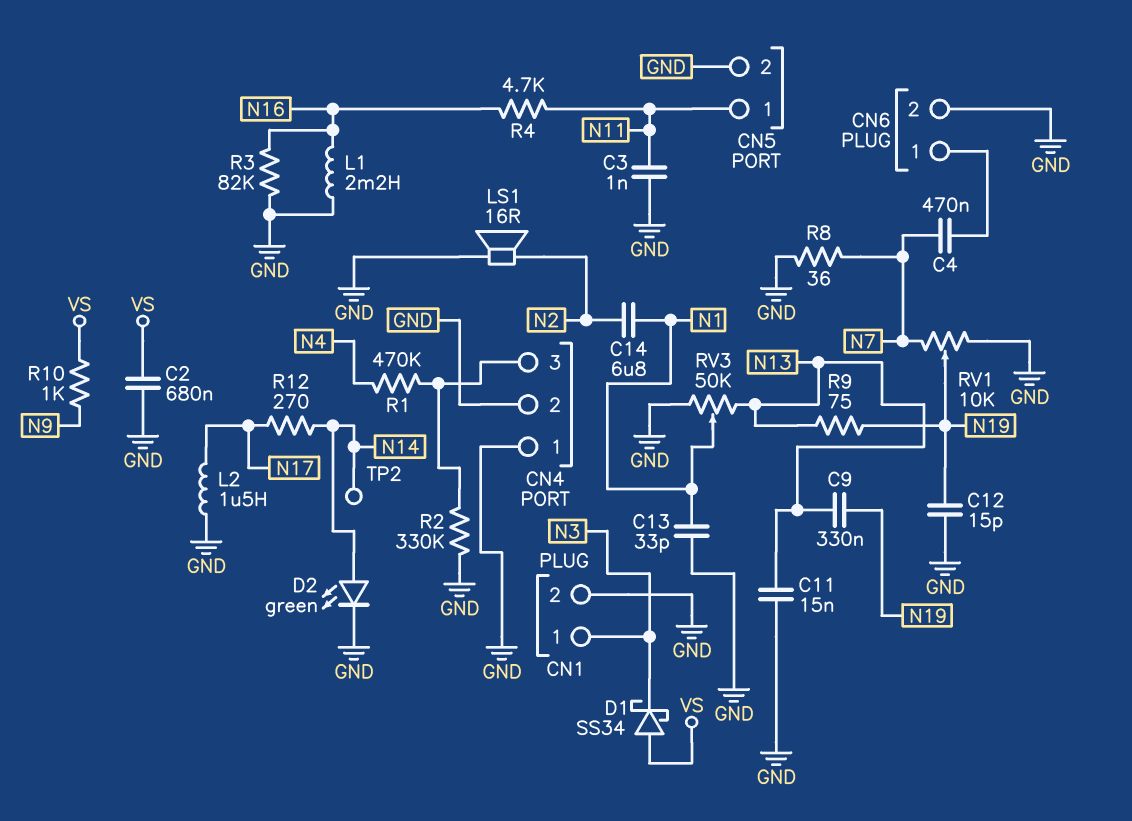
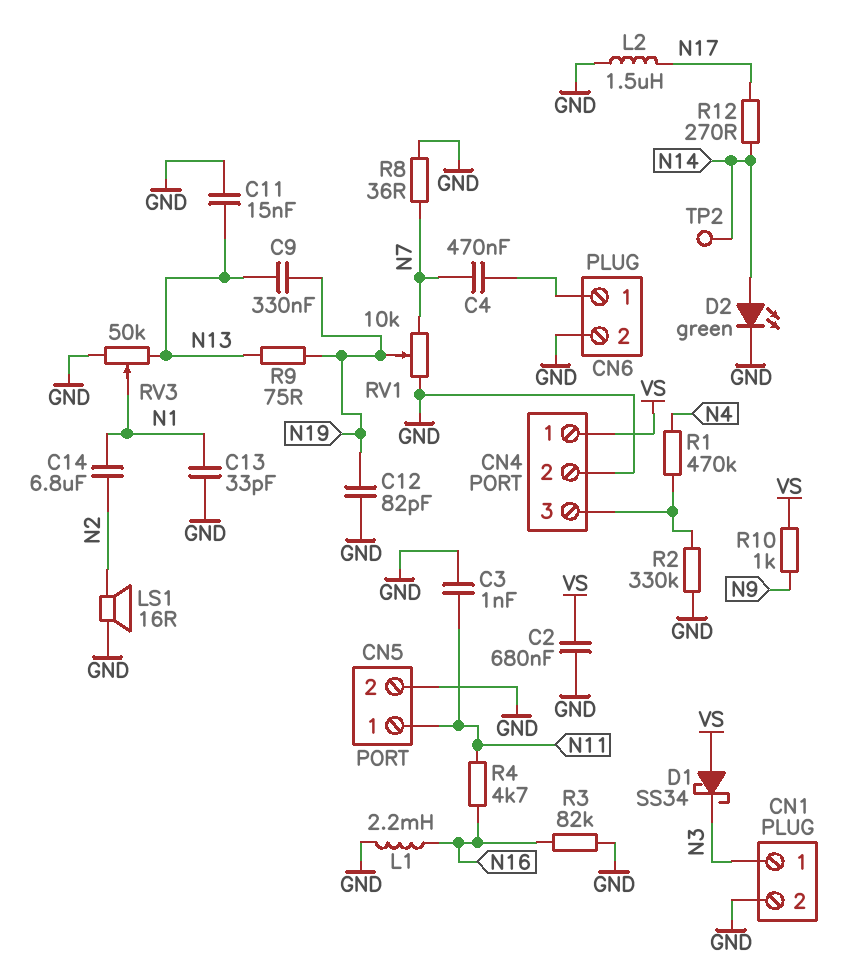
C12: 15pF (GND, N19) -> 82pF (GND, N19)
CN4 pin 1: GND -> VS

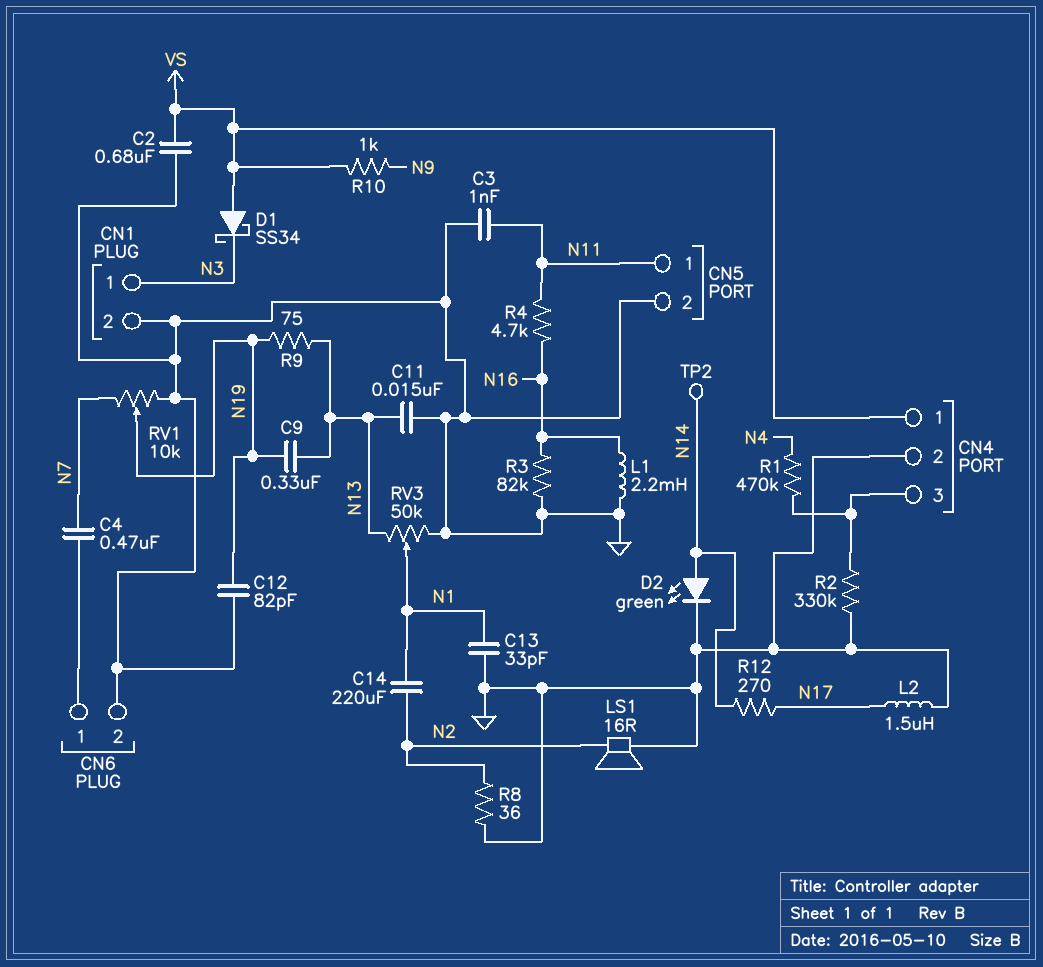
C14: 6.8uF (N1, N2) -> 220uF (N1, N2)
R8: 36 (GND, N7) -> 36 (GND, N2)

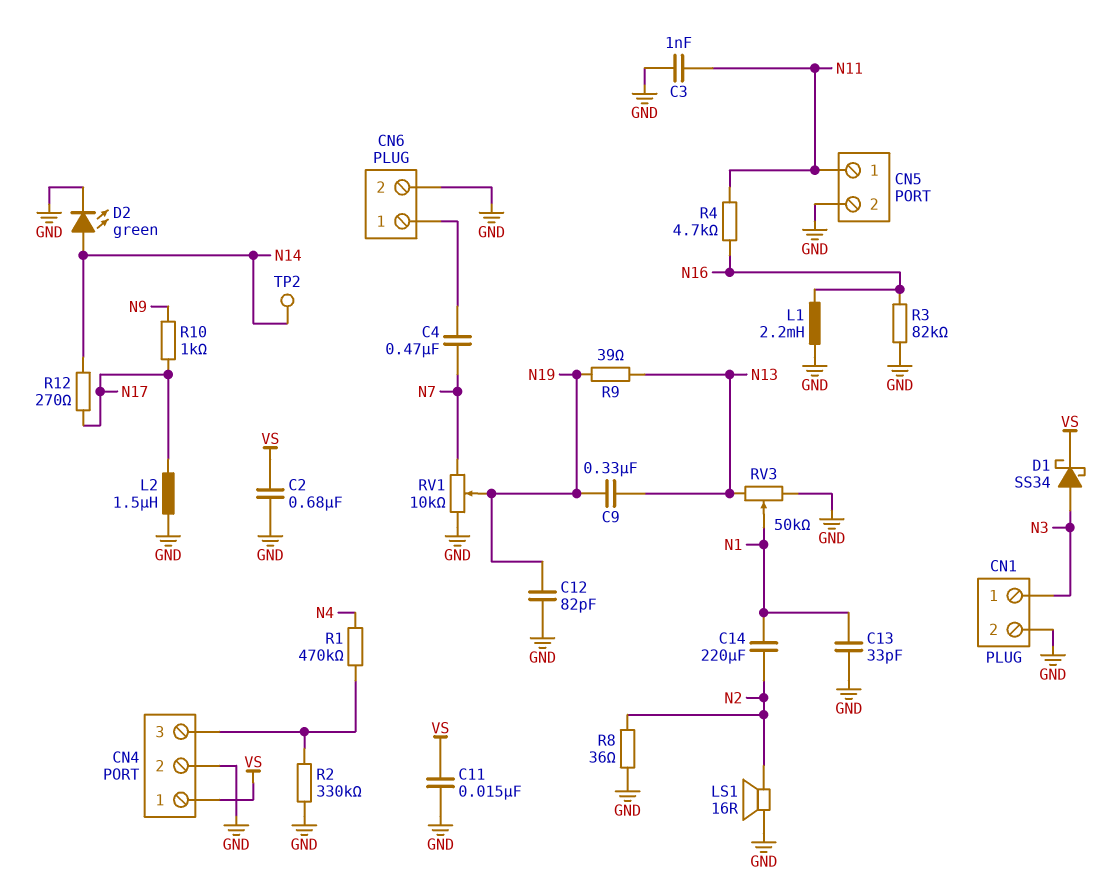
C11: 15nF (GND, N13) -> 15nF (GND, VS)
D1: schottky SS34 (A VS, K N3) -> schottky SS34 (A N3, K VS)
R9: 75 (N13, N19) -> 39 (N13, N19)
R10: 1k (N9, VS) -> 1k (N9, N17)

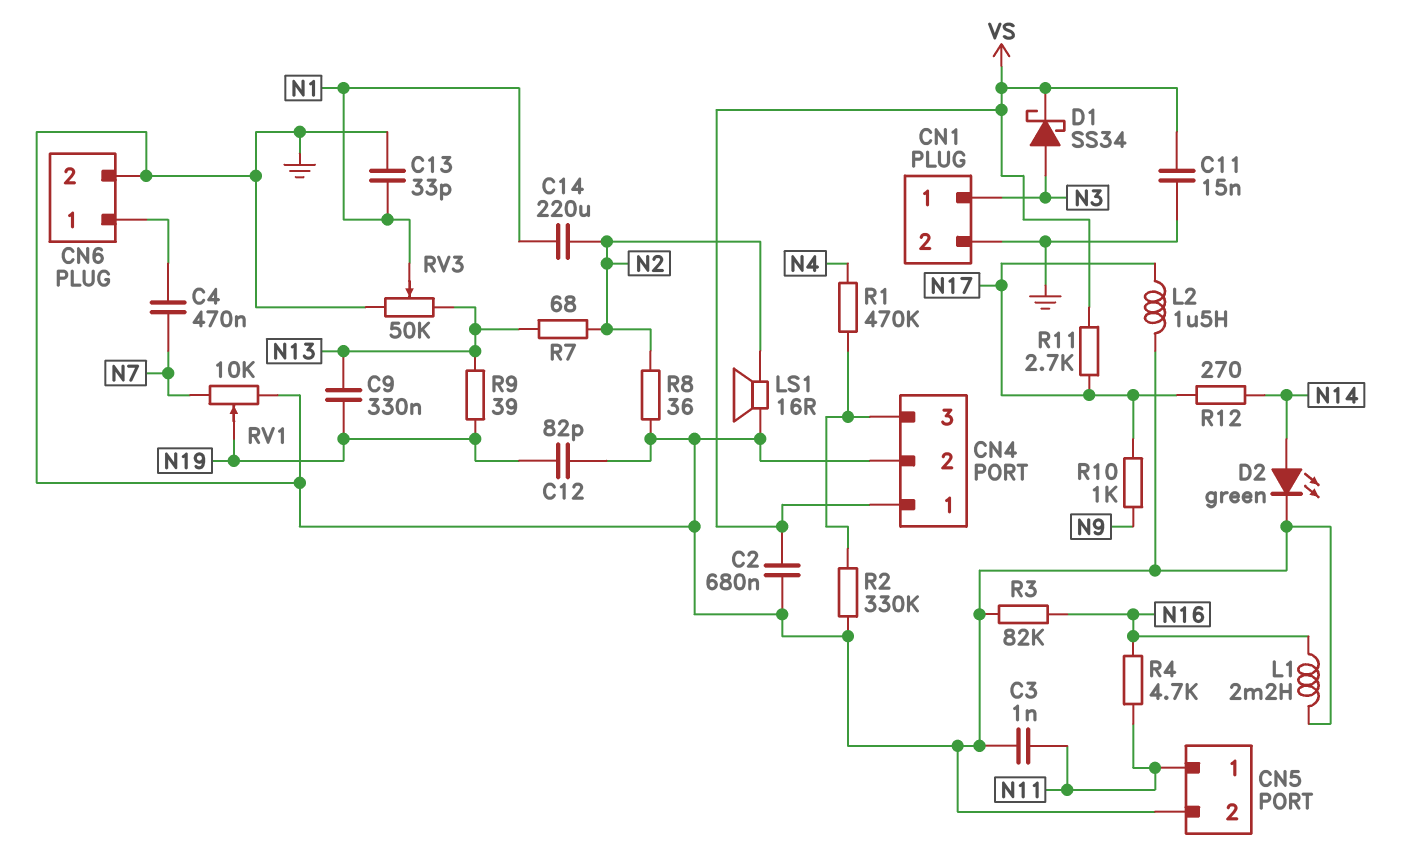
R7: none -> 68 (N2, N13)
R11: none -> 2.7k (N17, VS)
TP2: test point (N14) -> none

